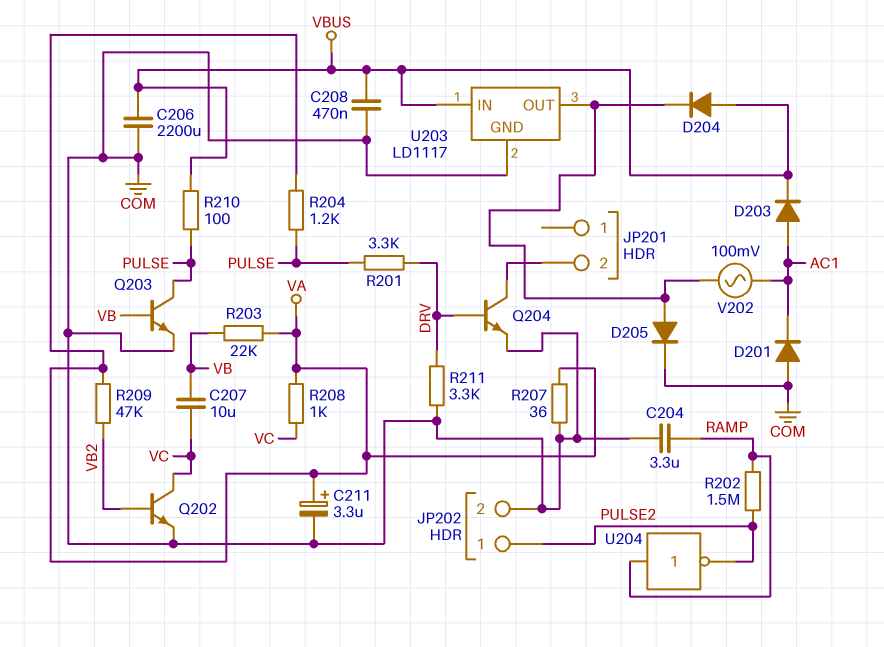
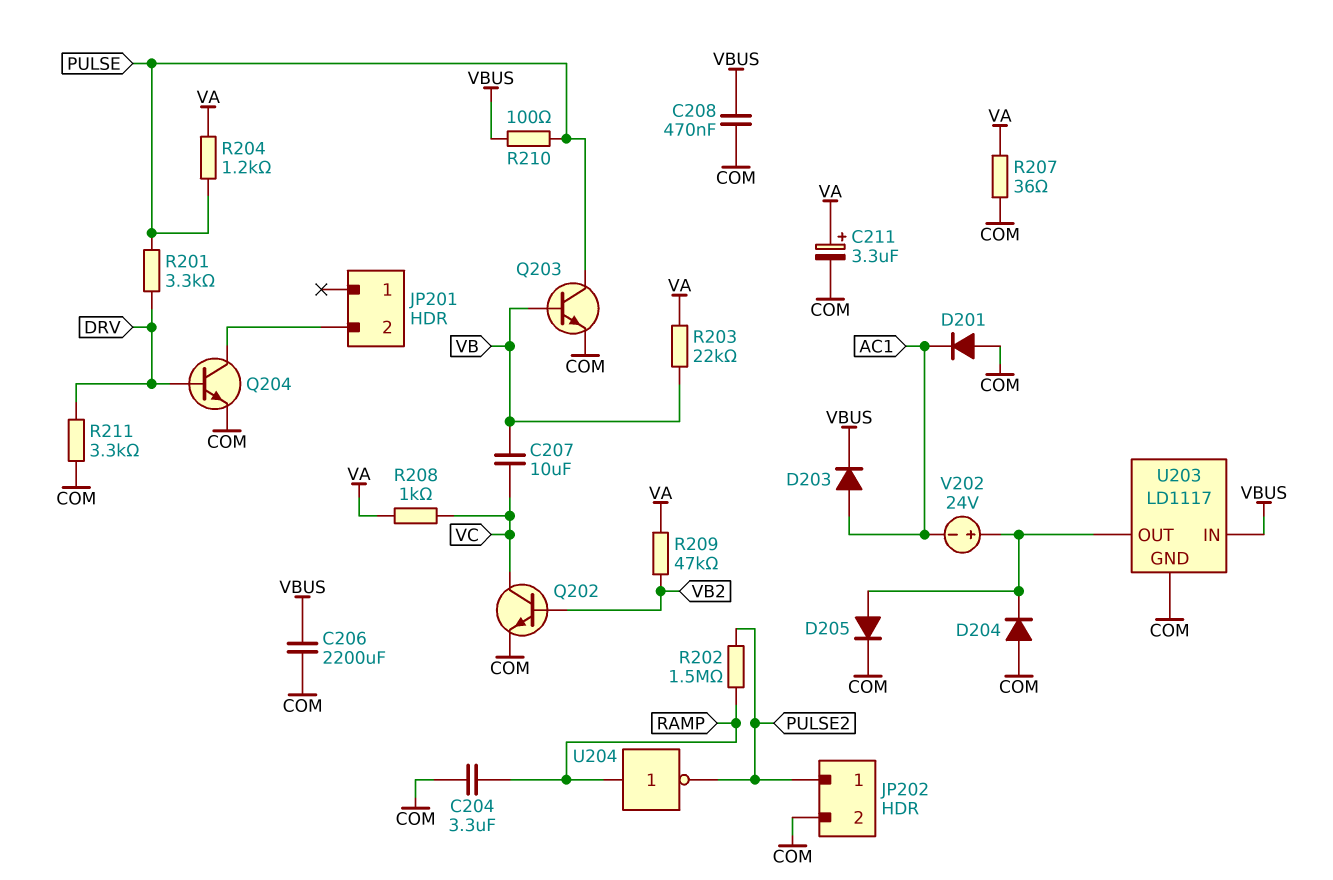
D204: diode (A VBUS, K U203/OUT) -> diode (A COM, K U203/OUT)
V202: AC 100mV (AC1, U203/OUT) -> 24V (plus U203/OUT, minus AC1)

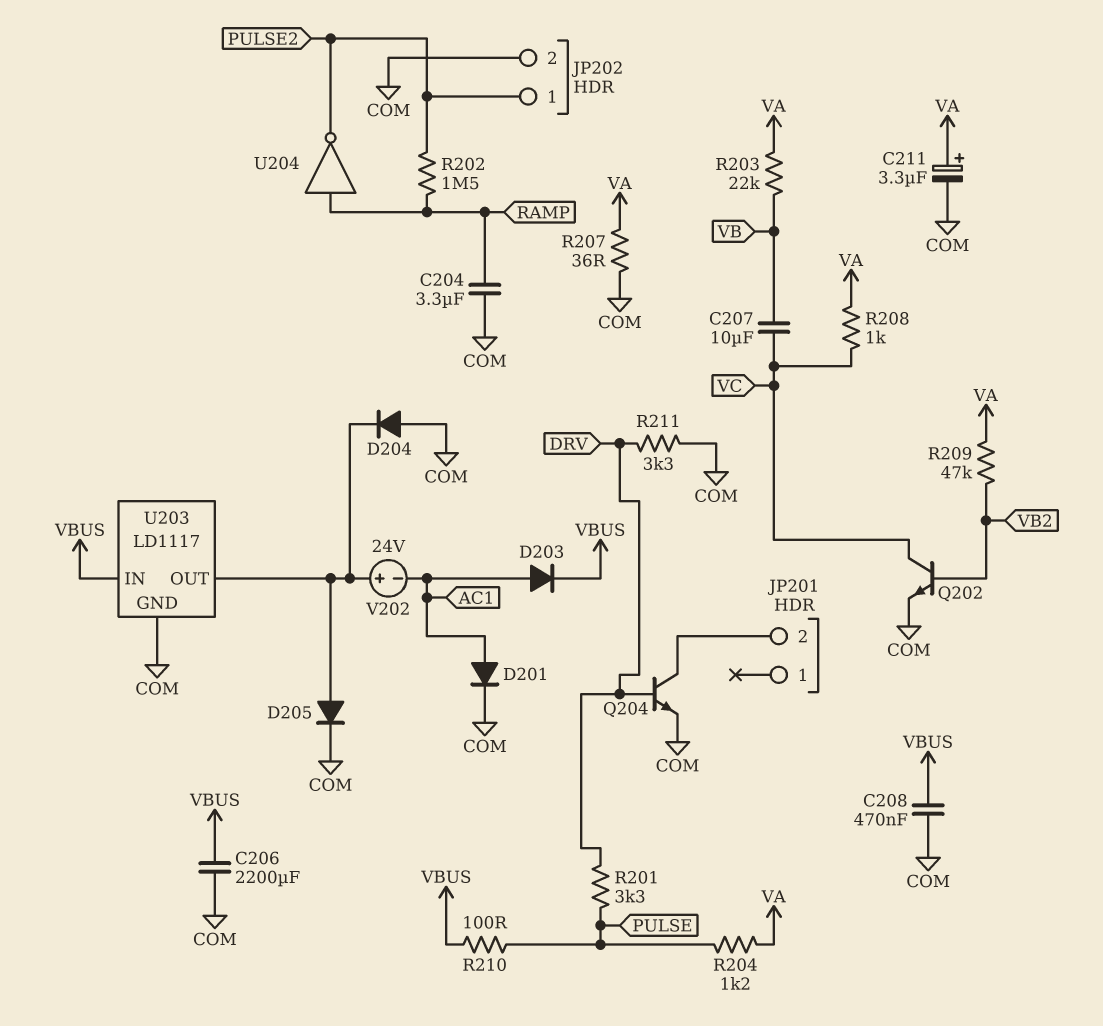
D201: diode (A COM, K AC1) -> diode (A AC1, K COM)
Q203: NPN (B VB, C PULSE, E COM) -> none

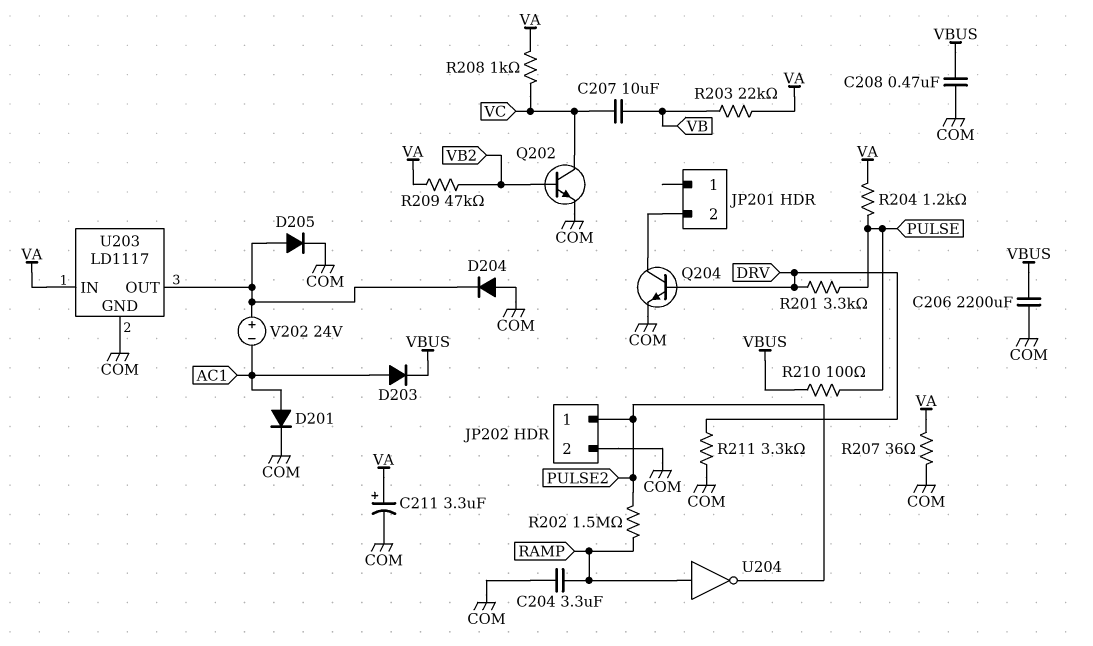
U203 pin IN: VBUS -> VA

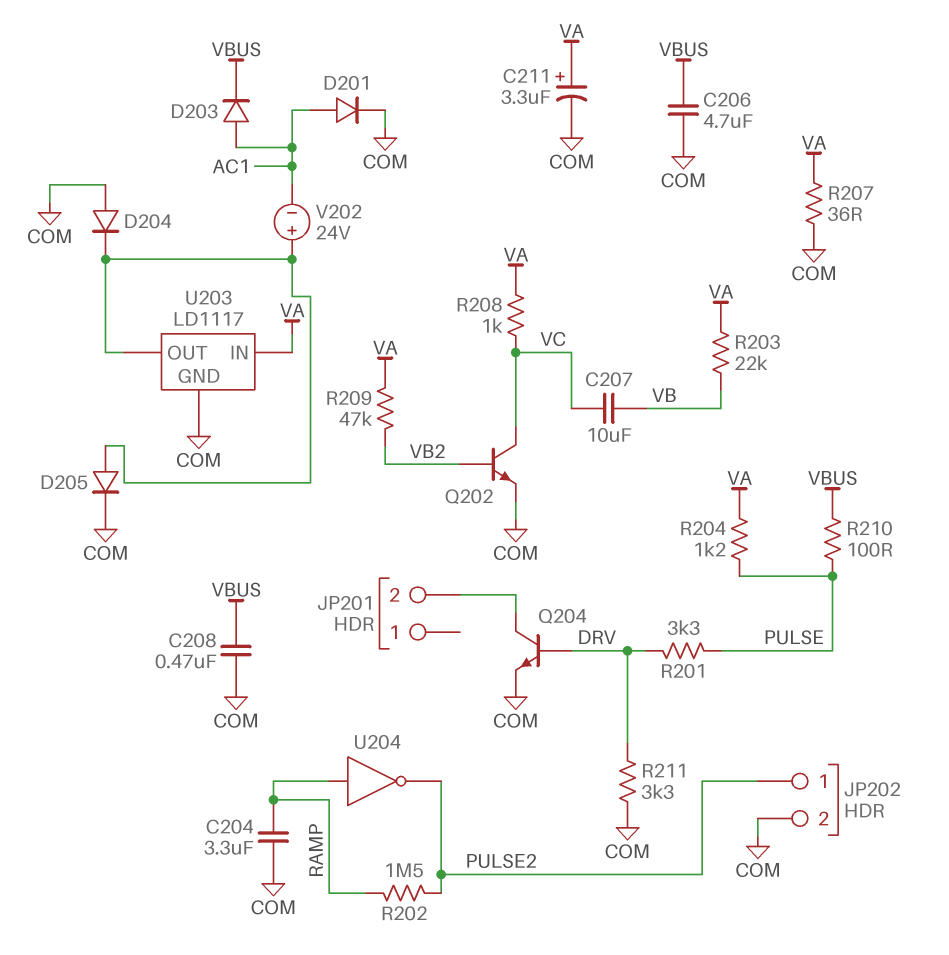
C206: 2200uF (COM, VBUS) -> 4.7uF (COM, VBUS)

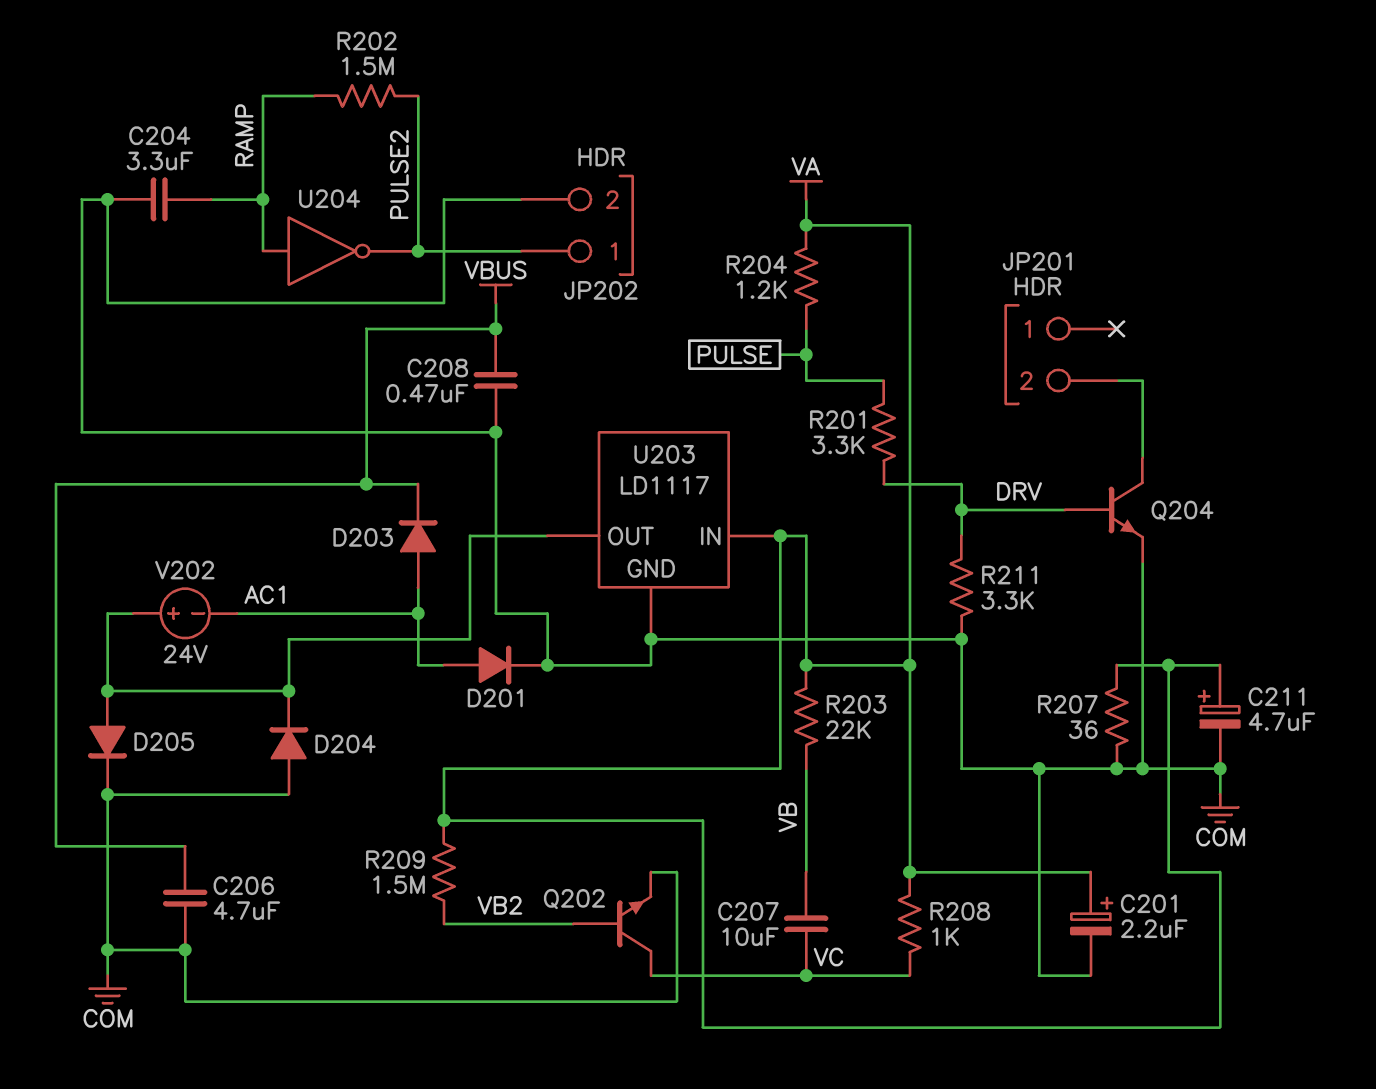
C201: none -> 2.2uF (plus VA, minus COM)
C211: 3.3uF (plus VA, minus COM) -> 4.7uF (plus VA, minus COM)
R209: 47k (VA, VB2) -> 1.5M (VA, VB2)
R210: 100 (PULSE, VBUS) -> none

